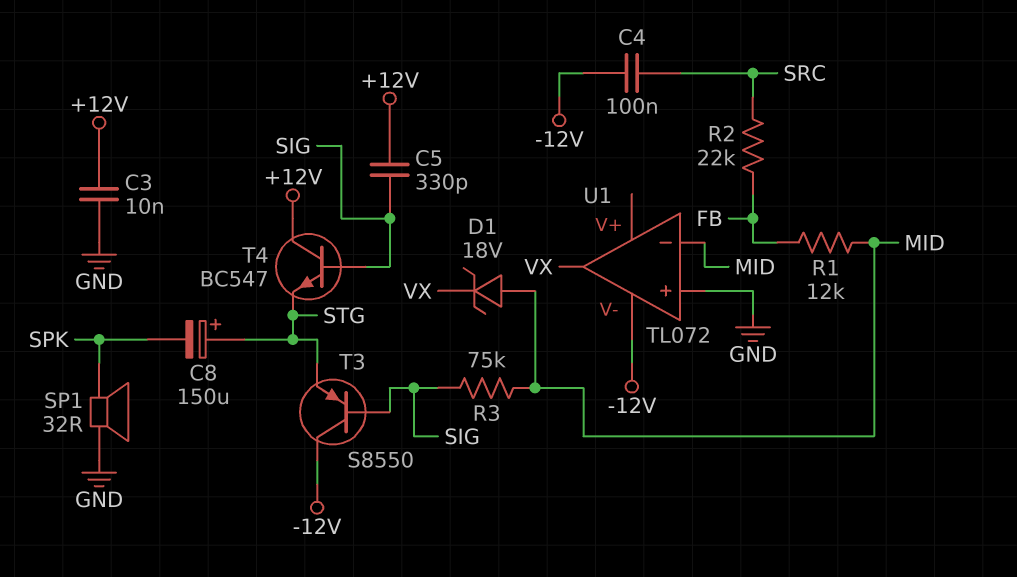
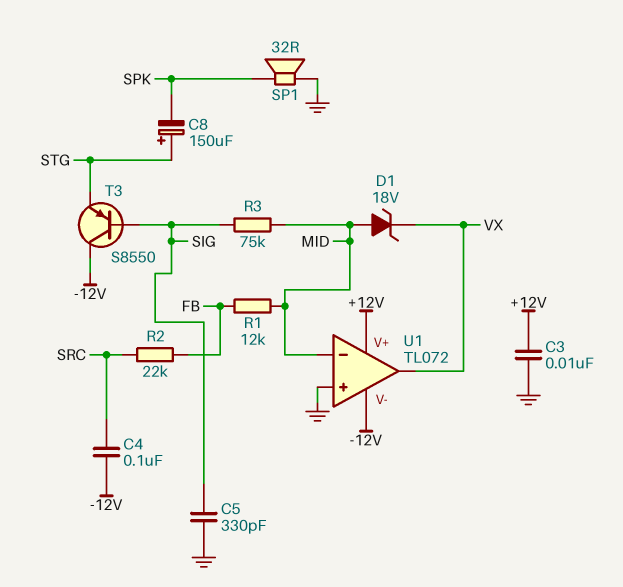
C5: 330pF (+12V, SIG) -> 330pF (GND, SIG)
T4: NPN BC547 (B SIG, C +12V, E STG) -> none
U1 pin V+: none -> +12V

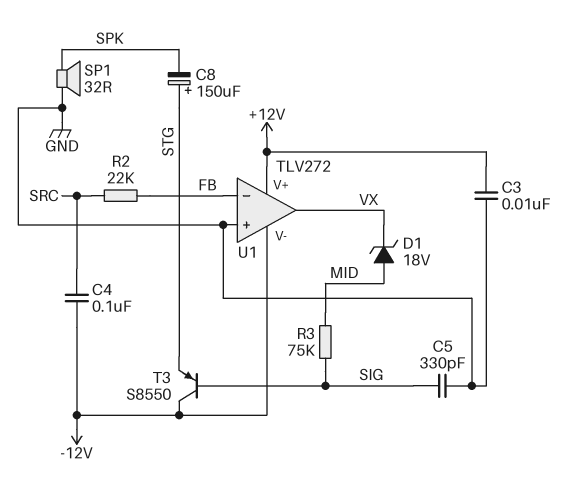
R1: 12k (FB, MID) -> none
U1: TL072 -> TLV272
U1 pin in-: MID -> FB

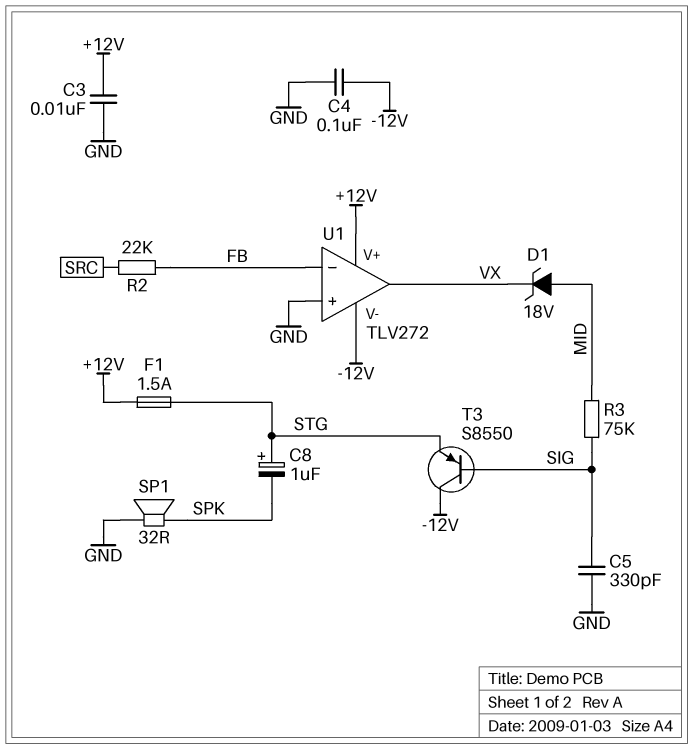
C4: 100nF (-12V, SRC) -> 100nF (-12V, GND)
C8: 150uF (plus STG, minus SPK) -> 1uF (plus STG, minus SPK)
F1: none -> 1.5A (+12V, STG)

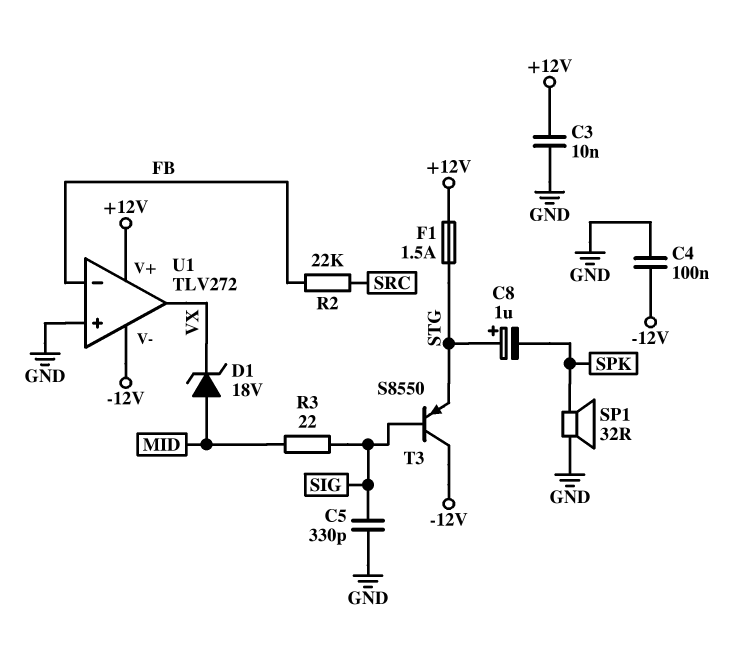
R3: 75k (MID, SIG) -> 22 (MID, SIG)

